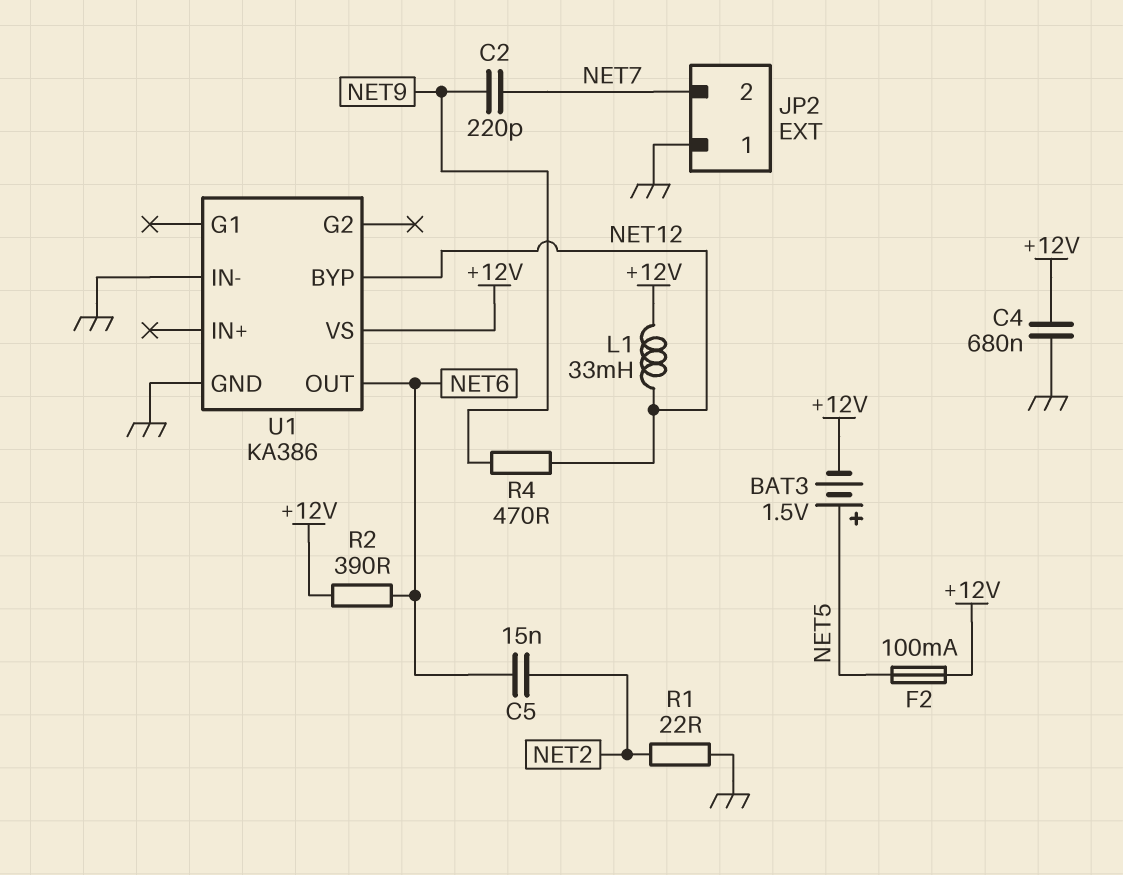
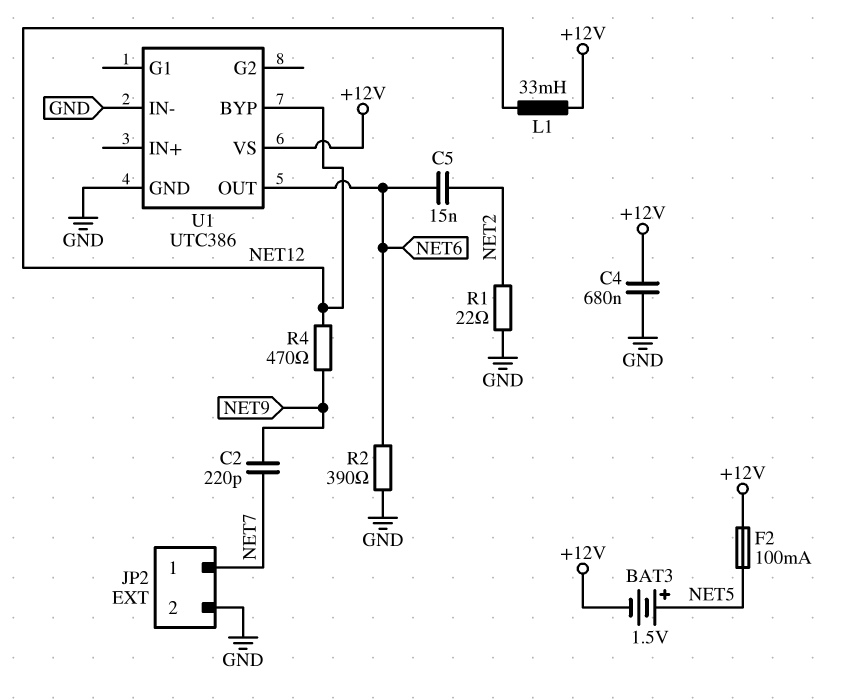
JP2 pin 1: GND -> NET7
JP2 pin 2: NET7 -> GND
R2: 390 (+12V, NET6) -> 390 (GND, NET6)
U1: KA386 -> UTC386

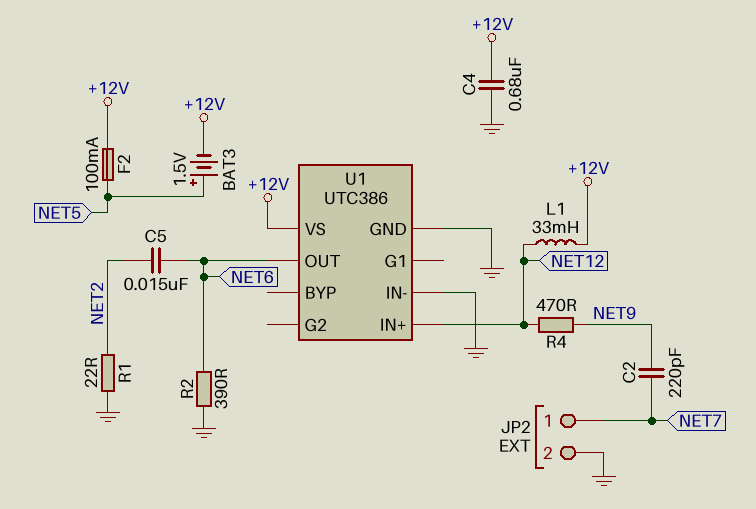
U1 pin BYP: NET12 -> none
U1 pin IN+: none -> NET12

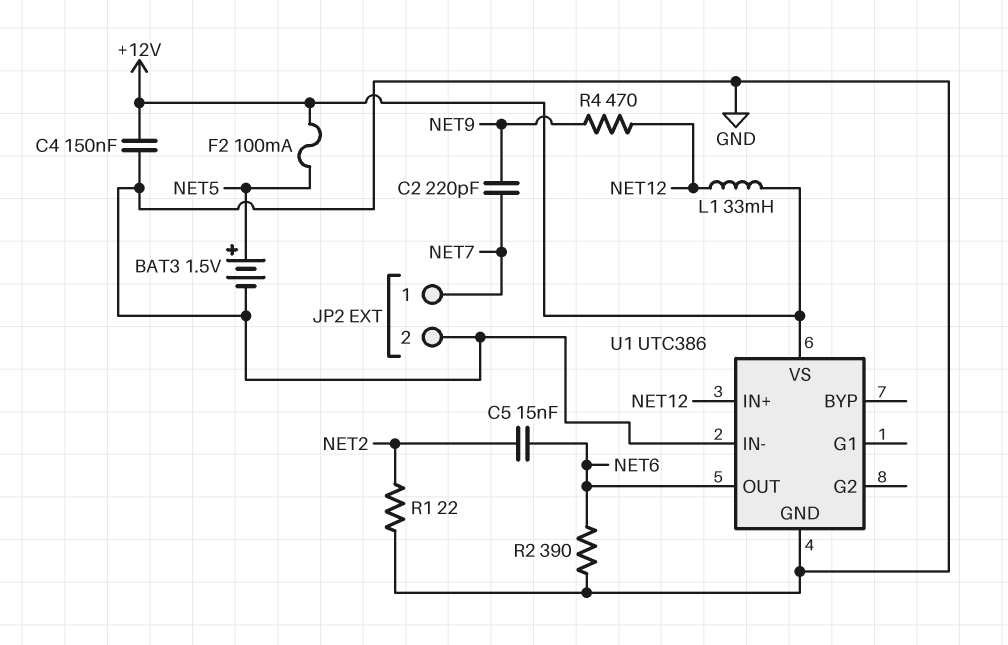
BAT3: 1.5V (plus NET5, minus +12V) -> 1.5V (plus NET5, minus GND)
C4: 680nF (+12V, GND) -> 150nF (+12V, GND)

